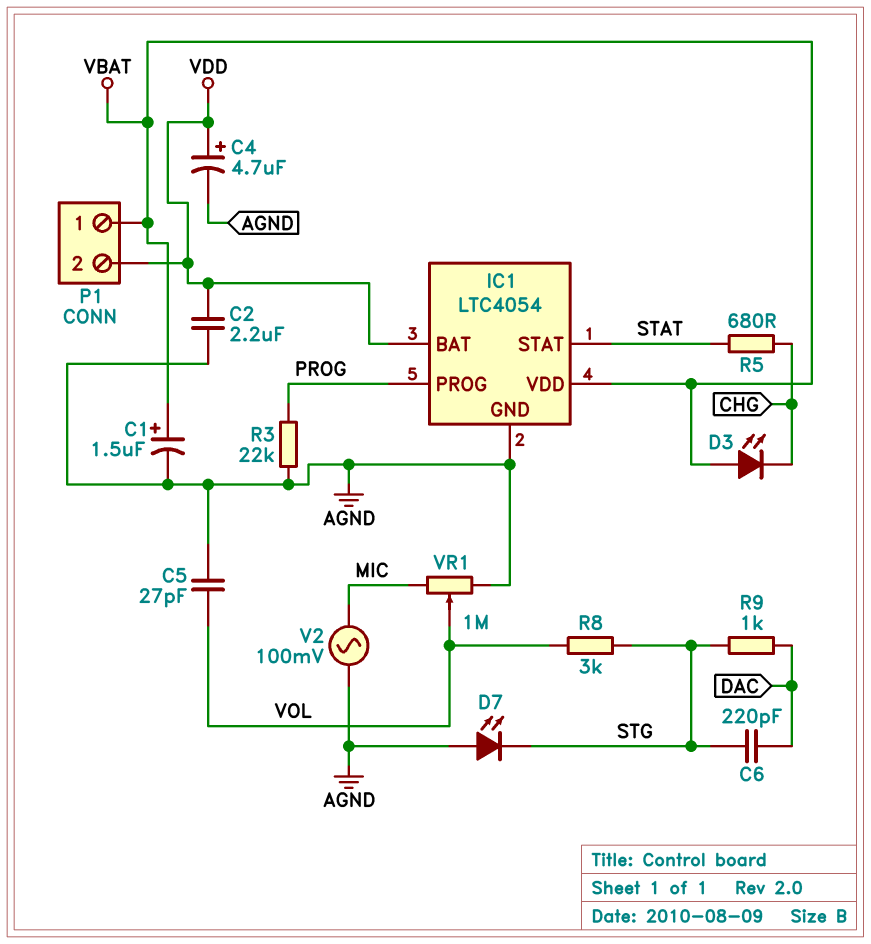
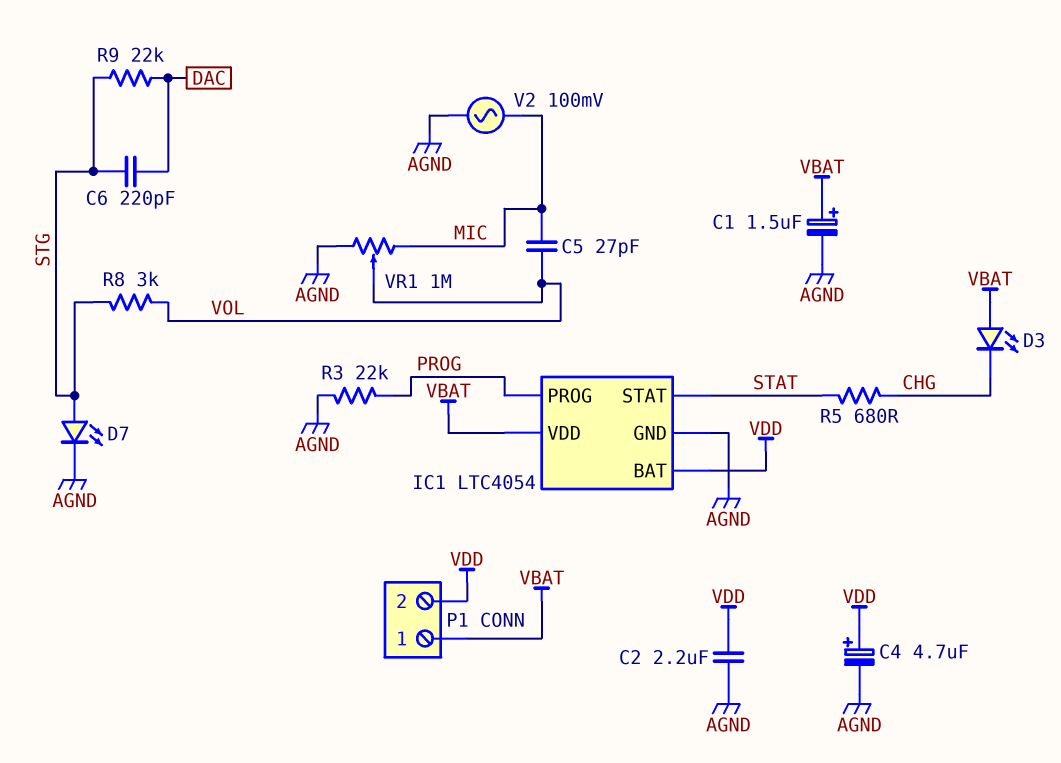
C5: 27pF (AGND, VOL) -> 27pF (MIC, VOL)
D7: LED (A AGND, K STG) -> LED (A STG, K AGND)
R9: 1k (DAC, STG) -> 22k (DAC, STG)

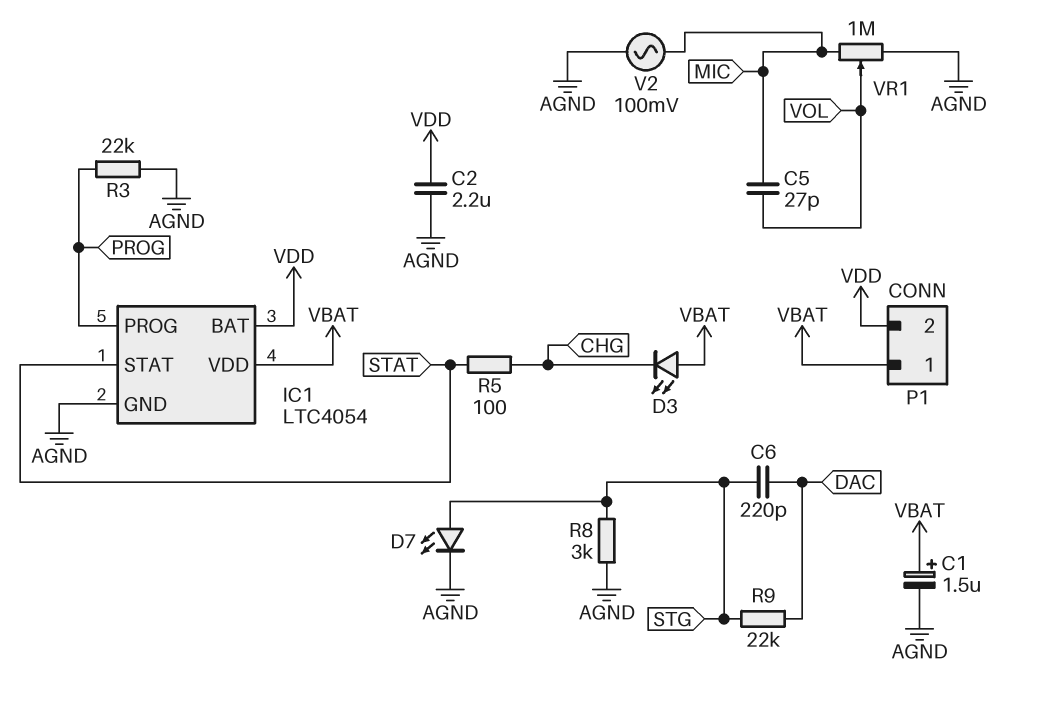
C4: 4.7uF (plus VDD, minus AGND) -> none
R5: 680 (CHG, STAT) -> 100 (CHG, STAT)
R8: 3k (STG, VOL) -> 3k (AGND, STG)

